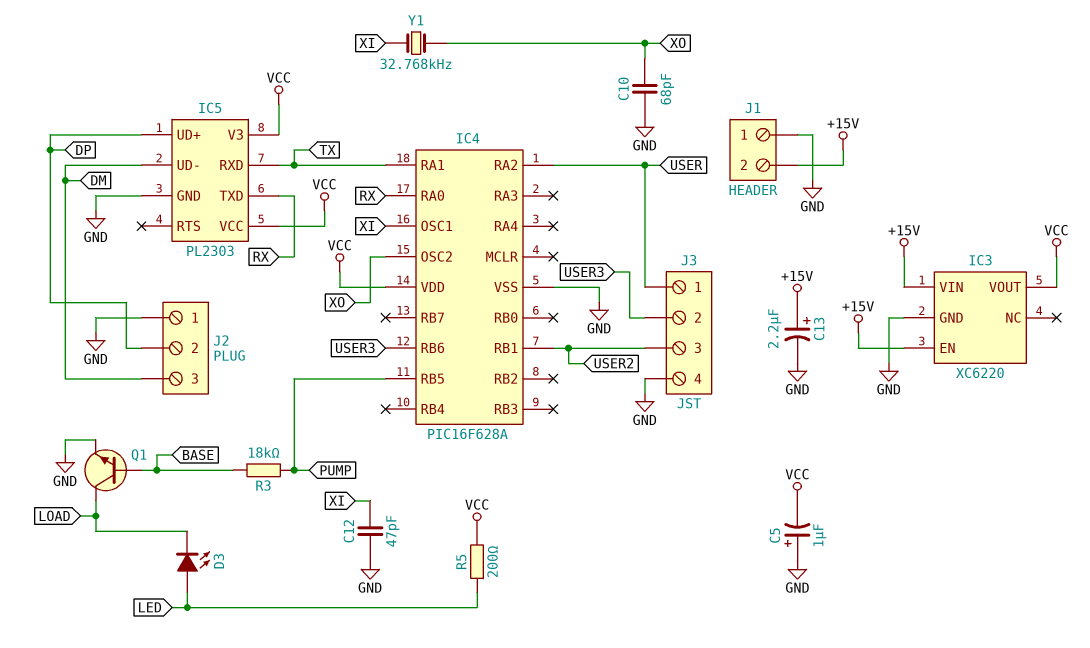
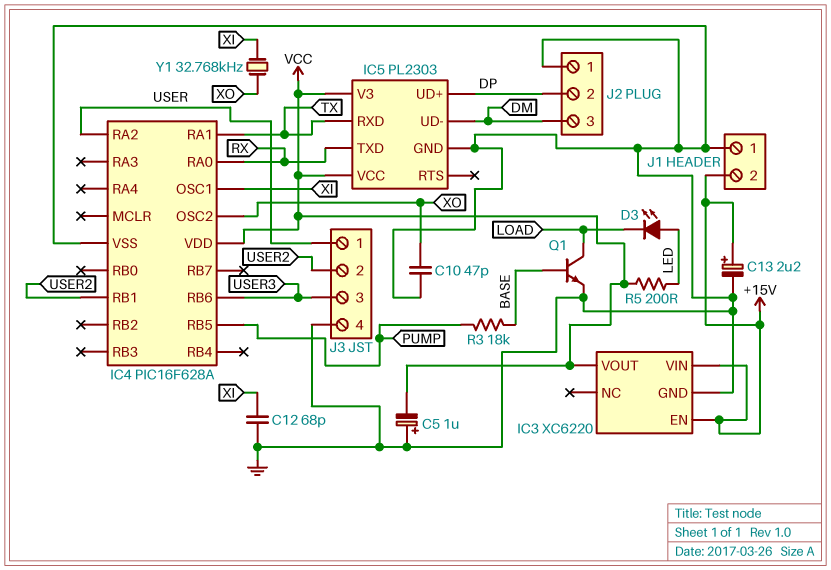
C10: 68pF (GND, XO) -> 47pF (GND, XO)
C12: 47pF (GND, XI) -> 68pF (GND, XI)
J3 pin 2: USER3 -> USER2
J3 pin 3: USER2 -> USER3

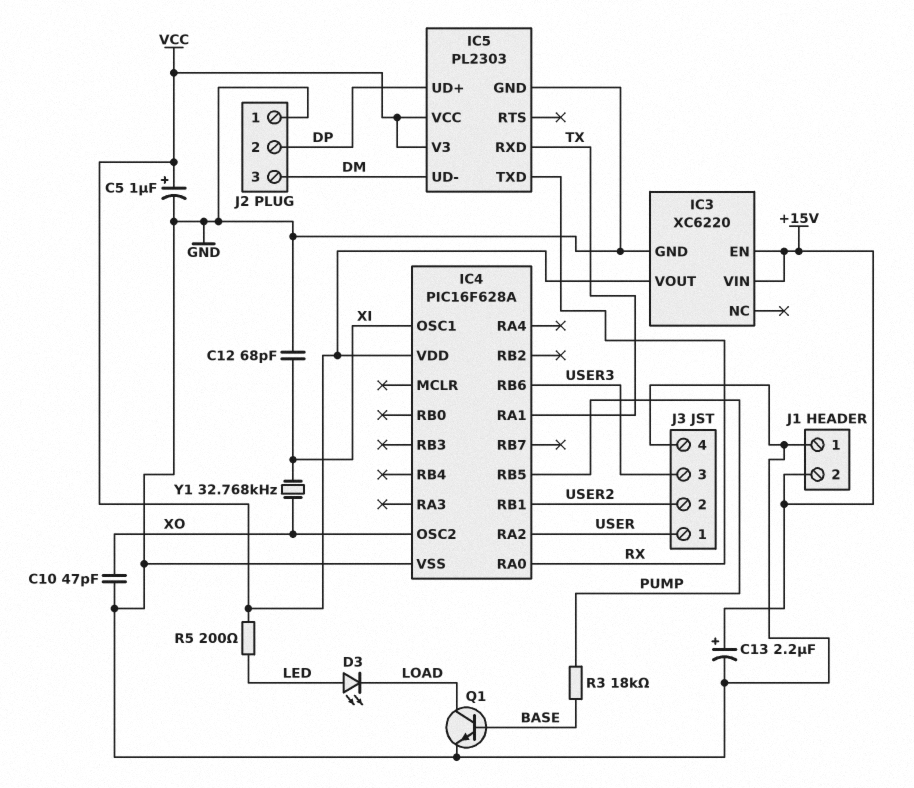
C5: 1uF (plus GND, minus VCC) -> 1uF (plus VCC, minus GND)

